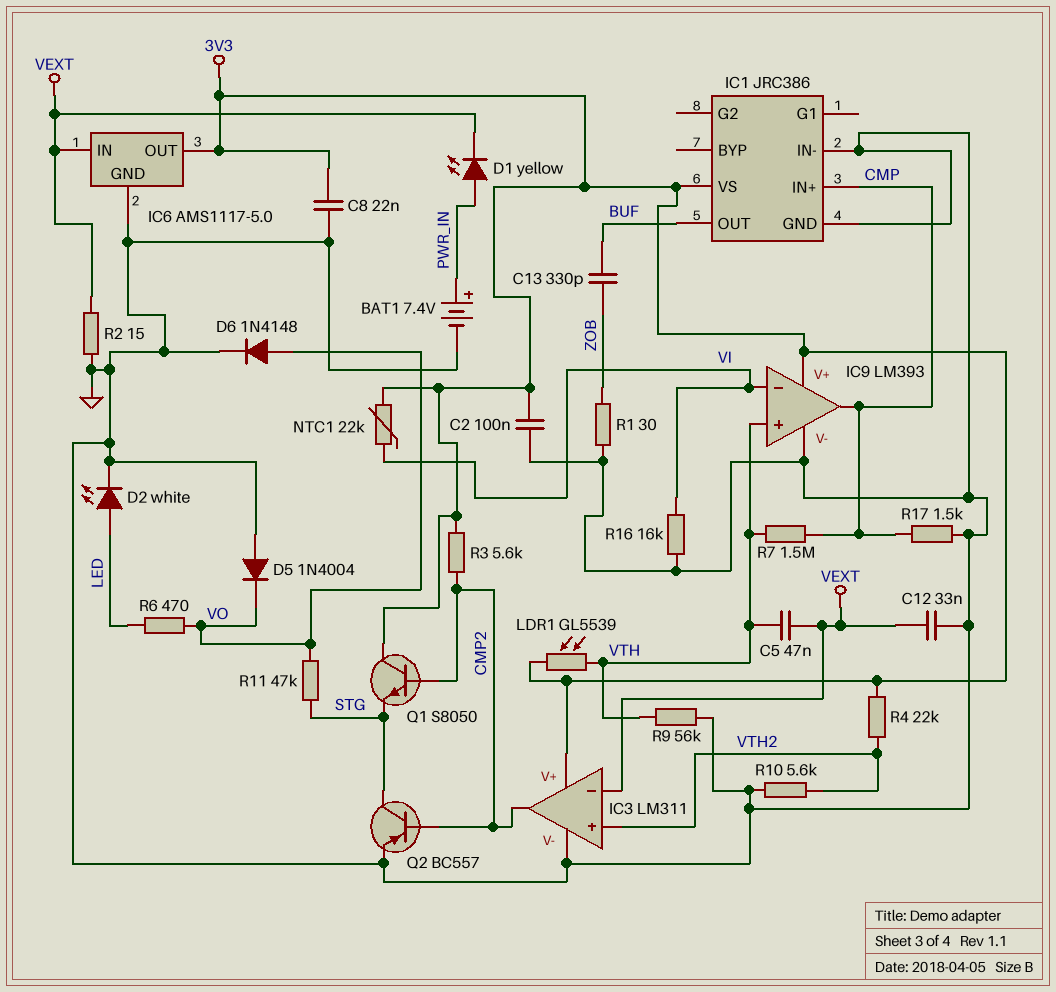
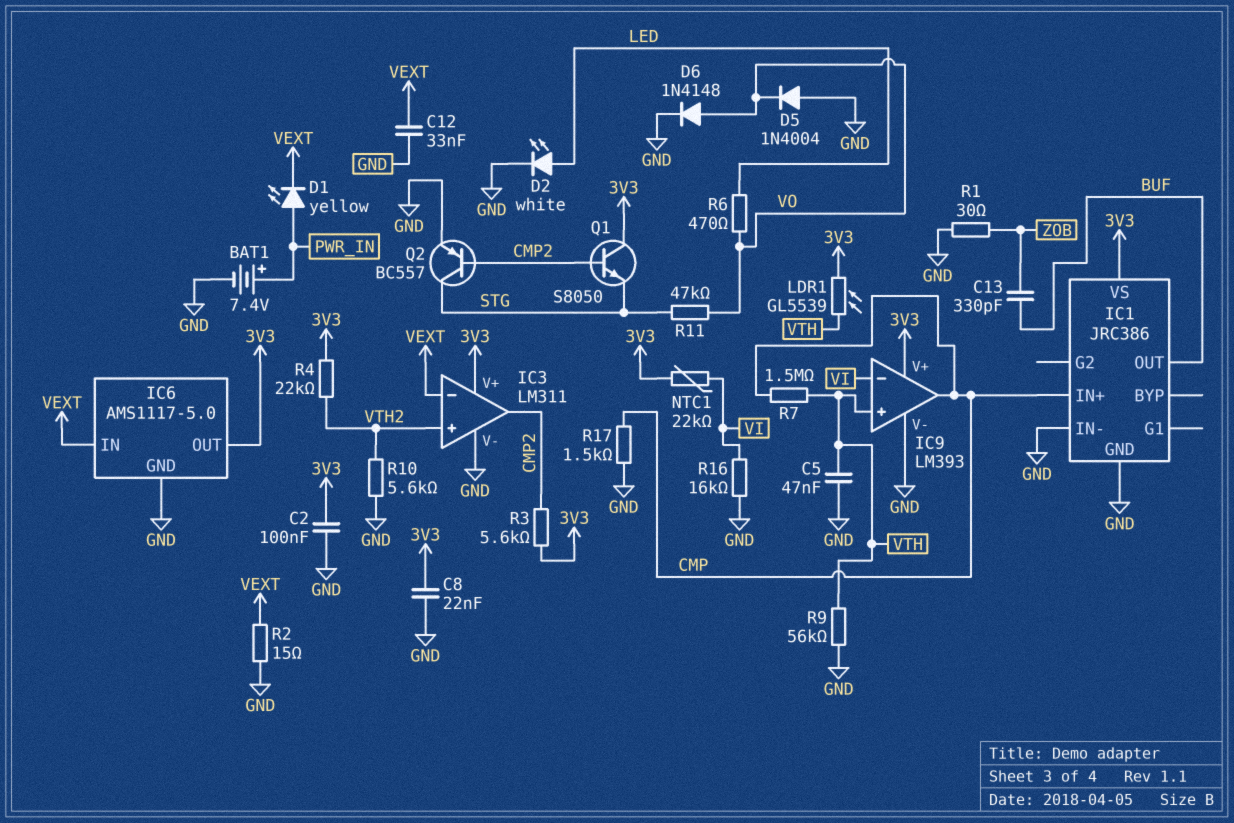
C5: 47nF (VEXT, VTH) -> 47nF (GND, VTH)

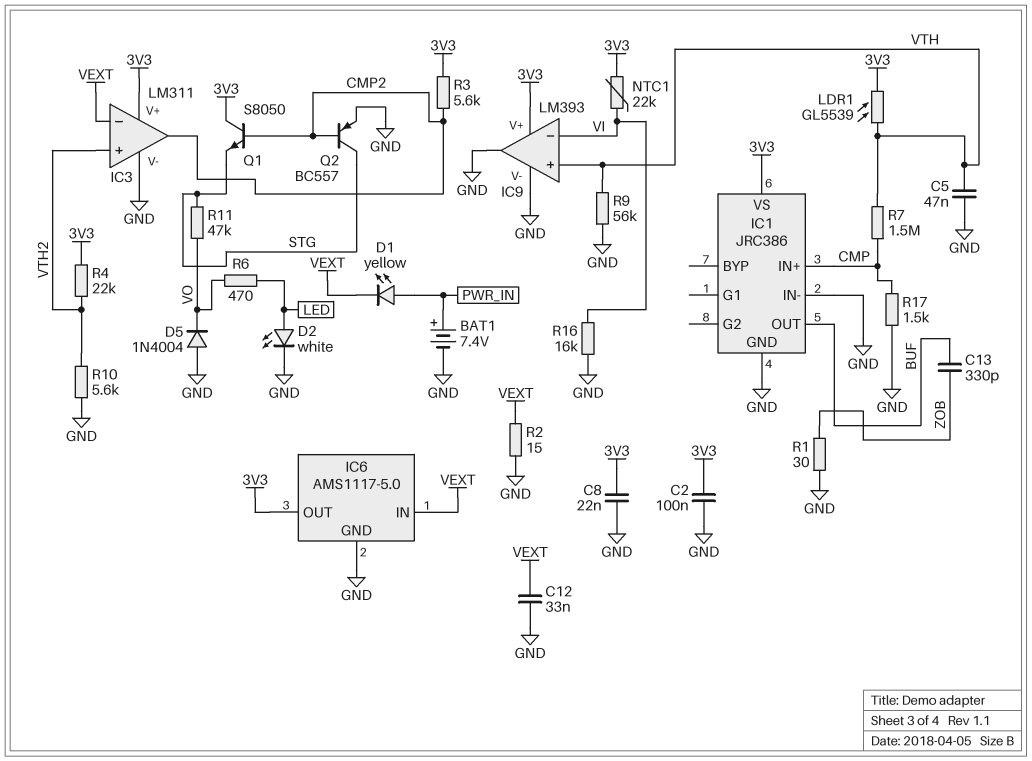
D6: diode 1N4148 (A VO, K GND) -> none
IC9 pin out: CMP -> GND

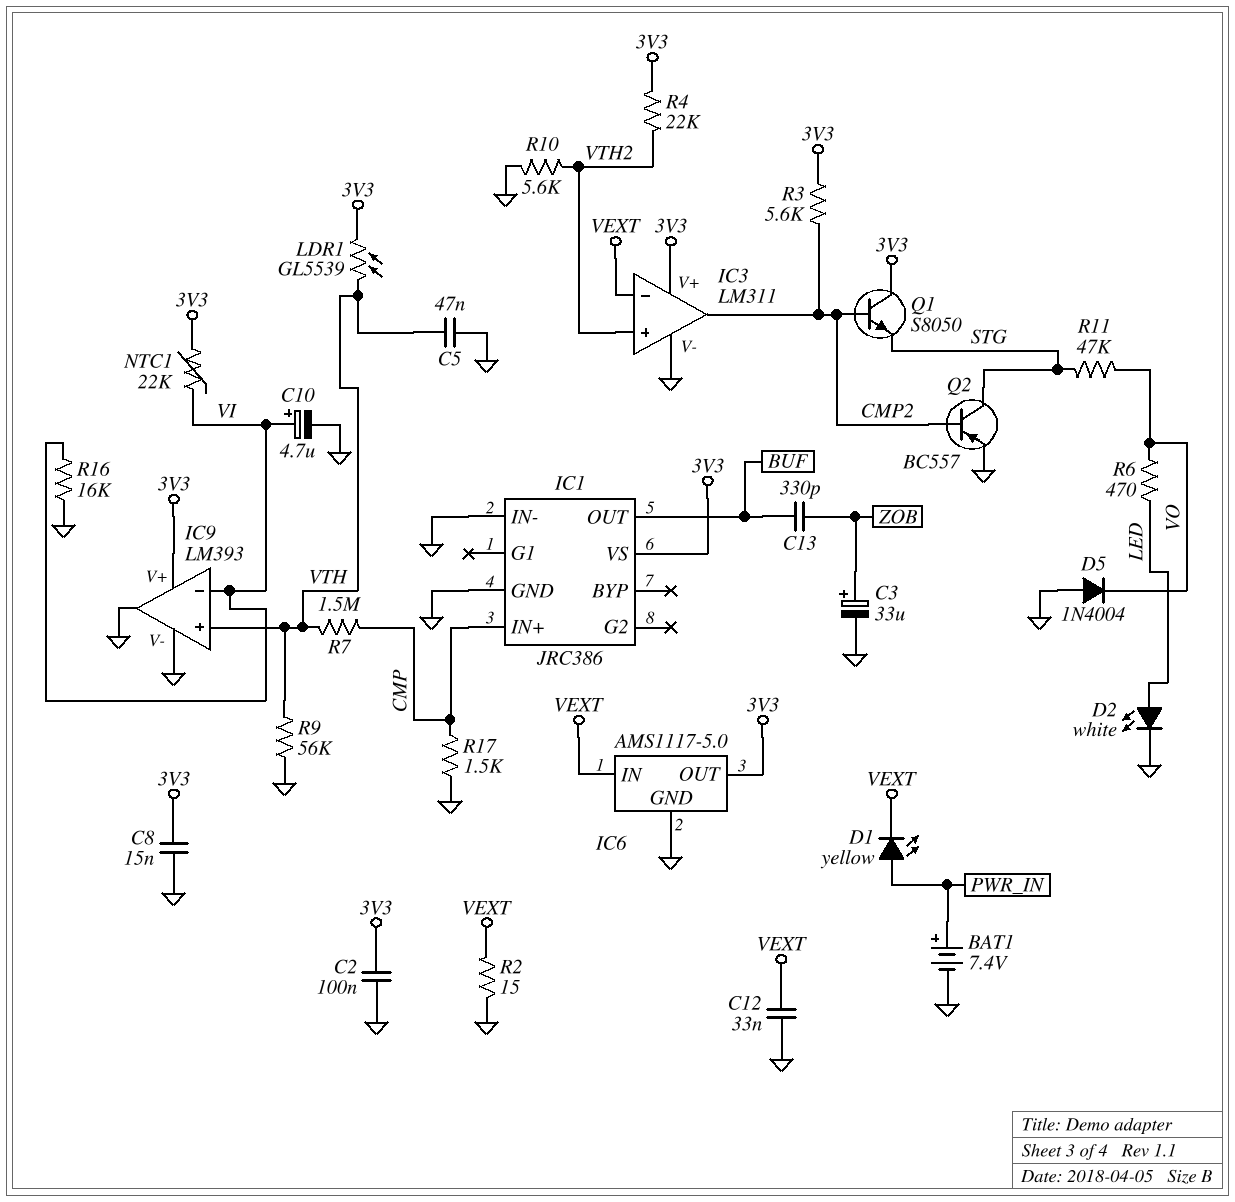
C3: none -> 33uF (plus ZOB, minus GND)
C8: 22nF (3V3, GND) -> 15nF (3V3, GND)
C10: none -> 4.7uF (plus VI, minus GND)
R1: 30 (GND, ZOB) -> none

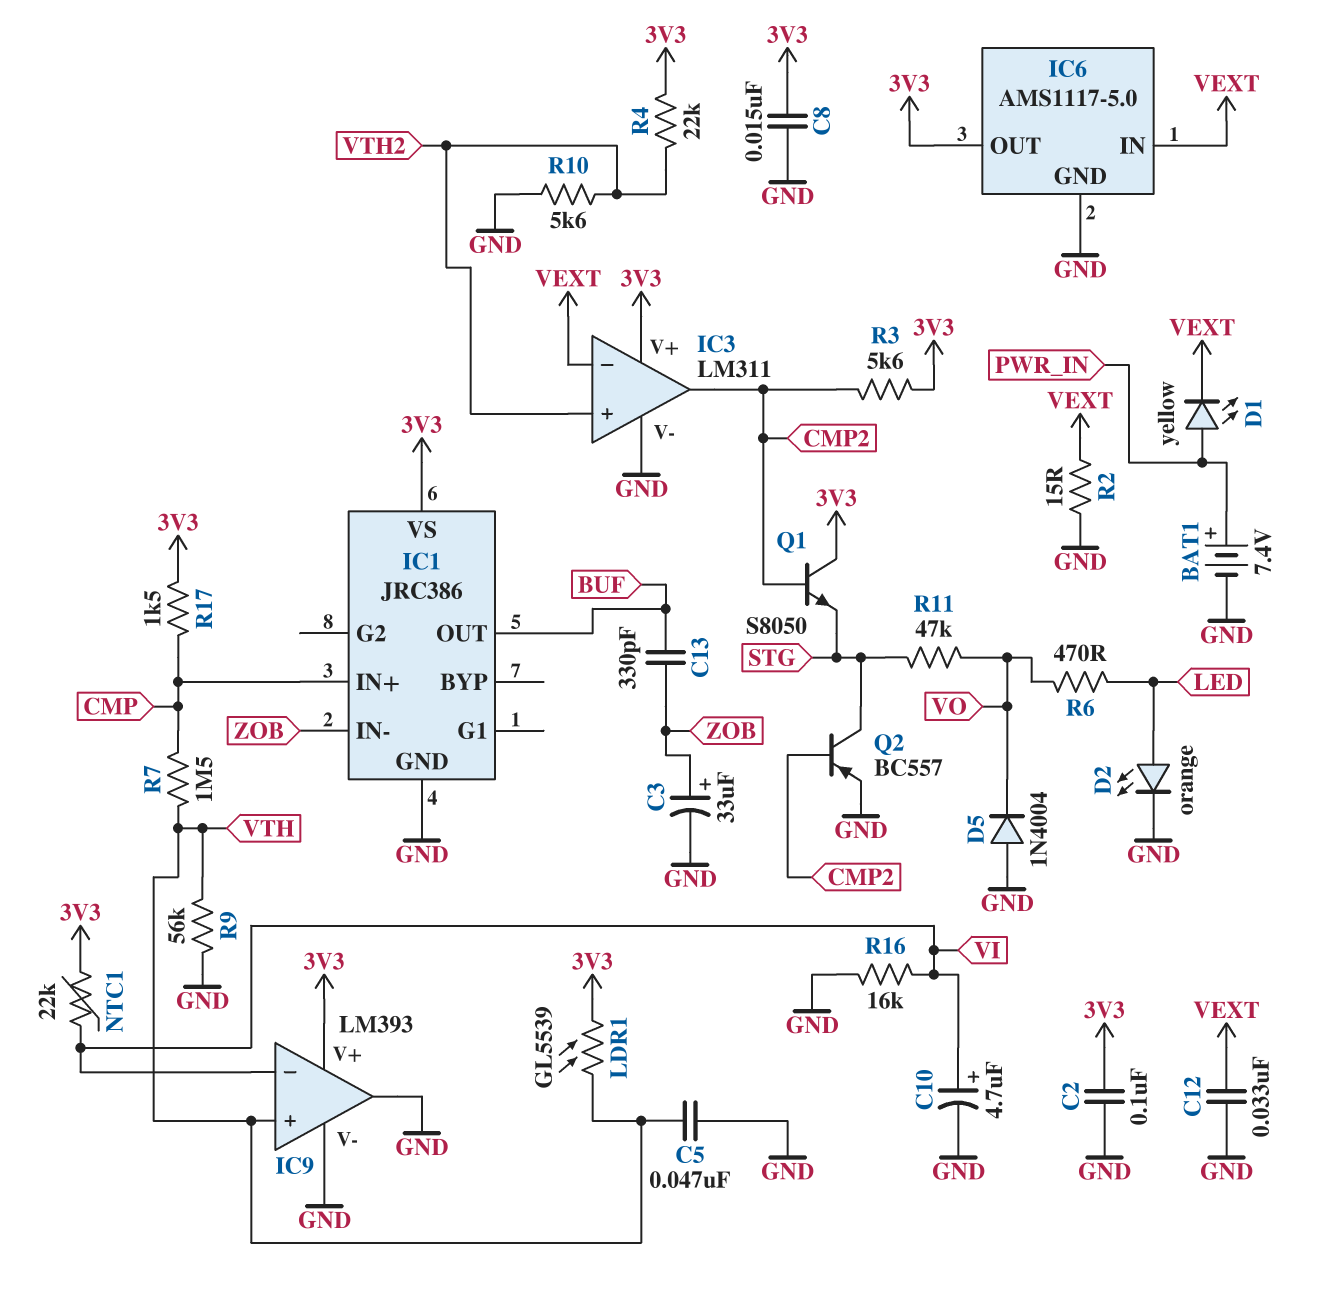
D2: LED white (A LED, K GND) -> LED orange (A LED, K GND)
IC1 pin IN-: GND -> ZOB
R17: 1.5k (CMP, GND) -> 1.5k (3V3, CMP)

